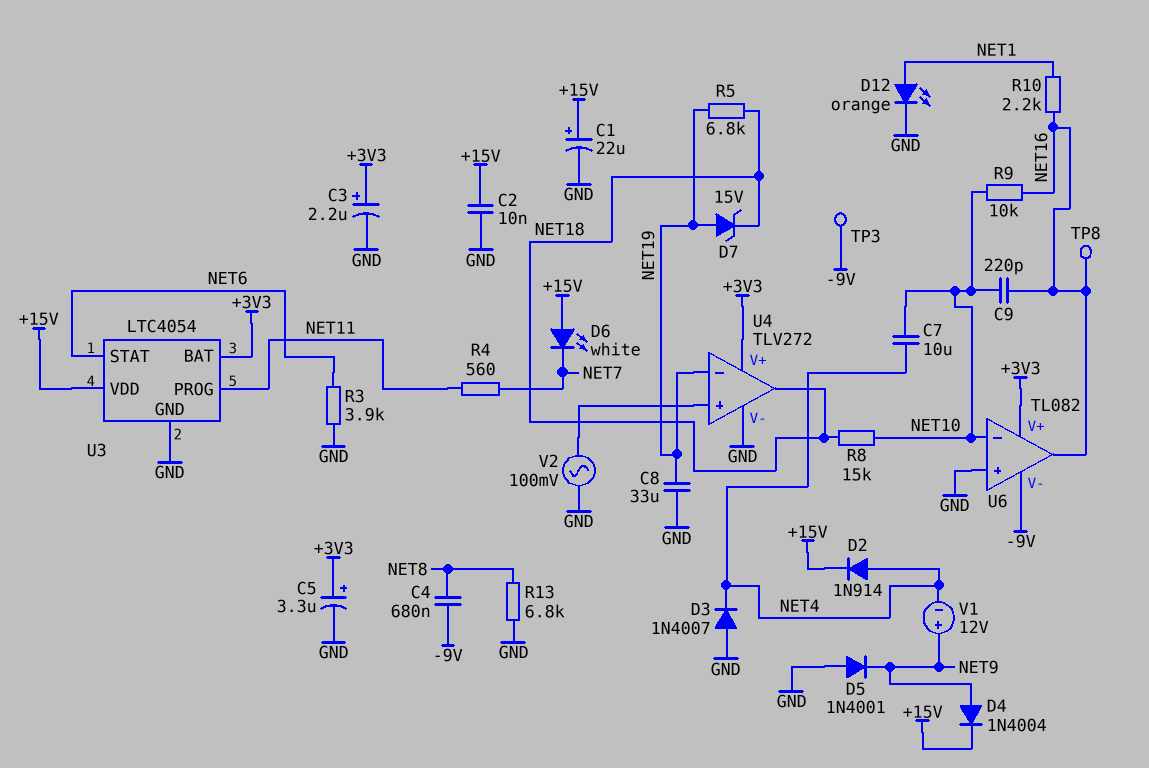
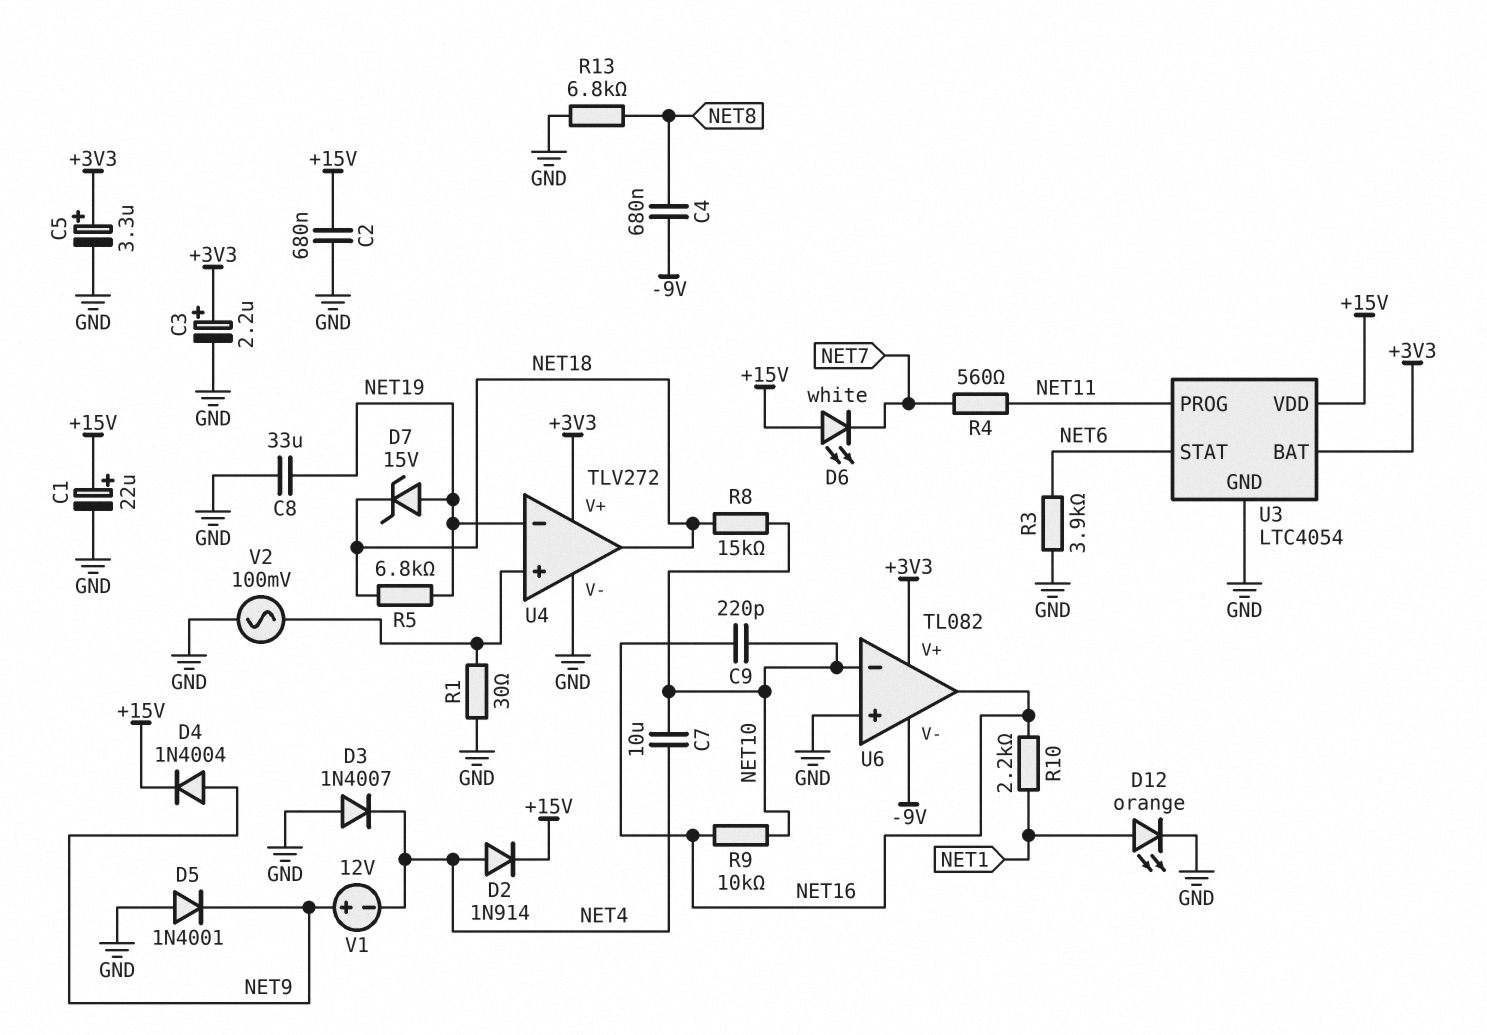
C2: 10nF (+15V, GND) -> 680nF (+15V, GND)
R1: none -> 30 (GND, U4/in+)
TP3: test point (-9V) -> none
TP8: test point (NET16) -> none

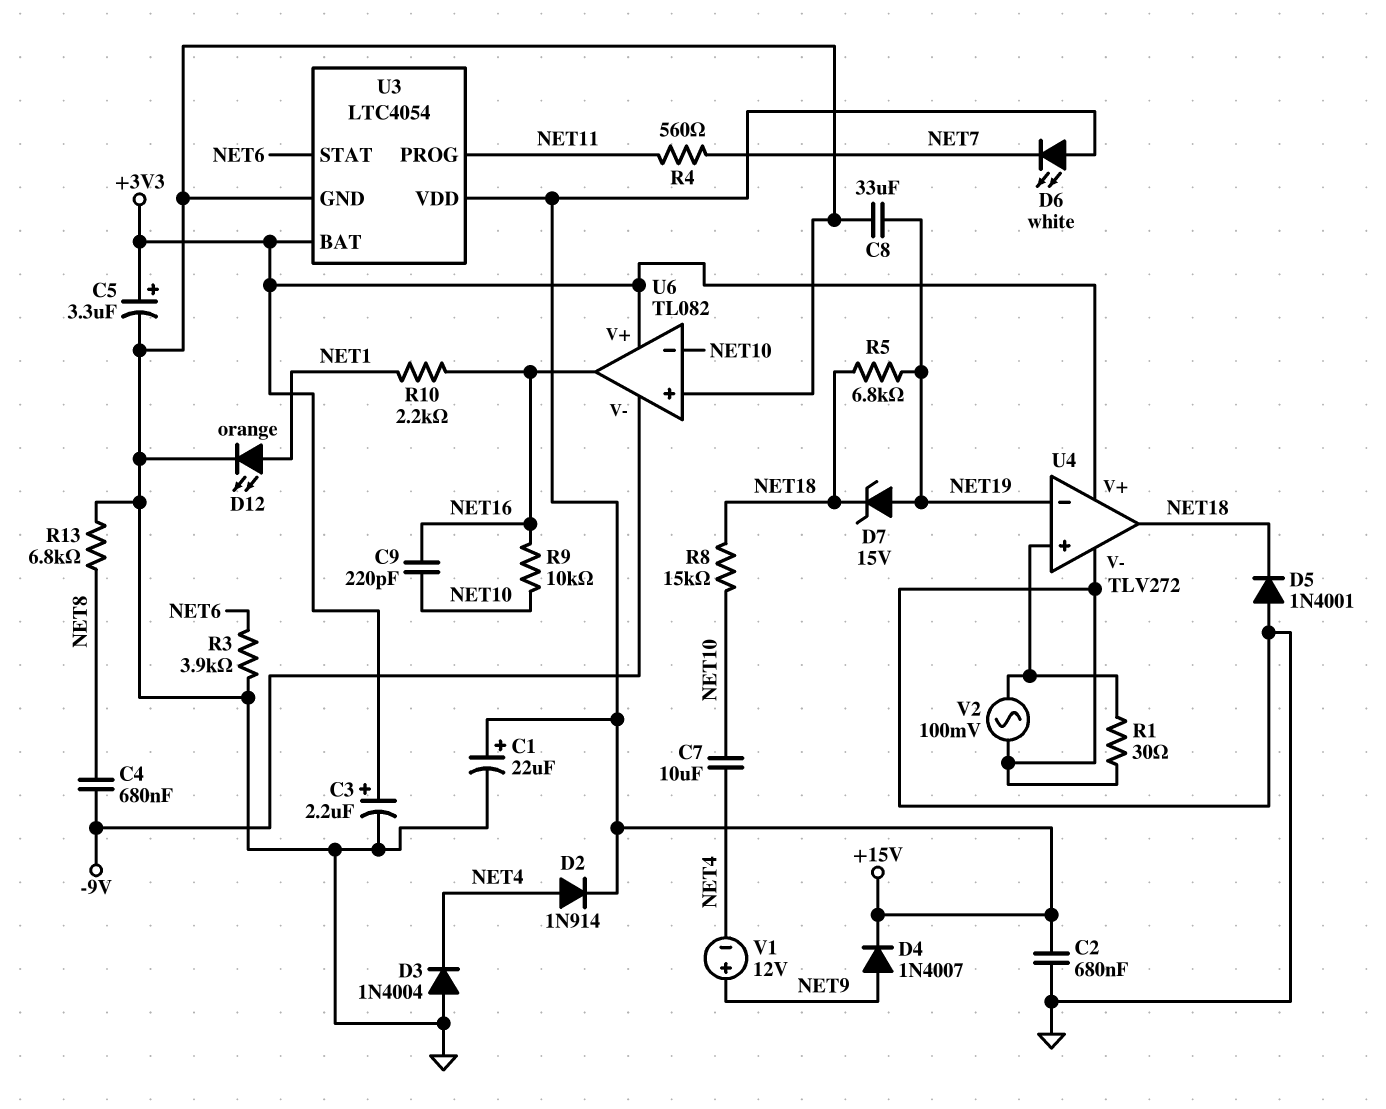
D3: diode 1N4007 (A GND, K NET4) -> diode 1N4004 (A GND, K NET4)
D4: diode 1N4004 (A NET9, K +15V) -> diode 1N4007 (A NET9, K +15V)
D5: diode 1N4001 (A GND, K NET9) -> diode 1N4001 (A GND, K NET18)

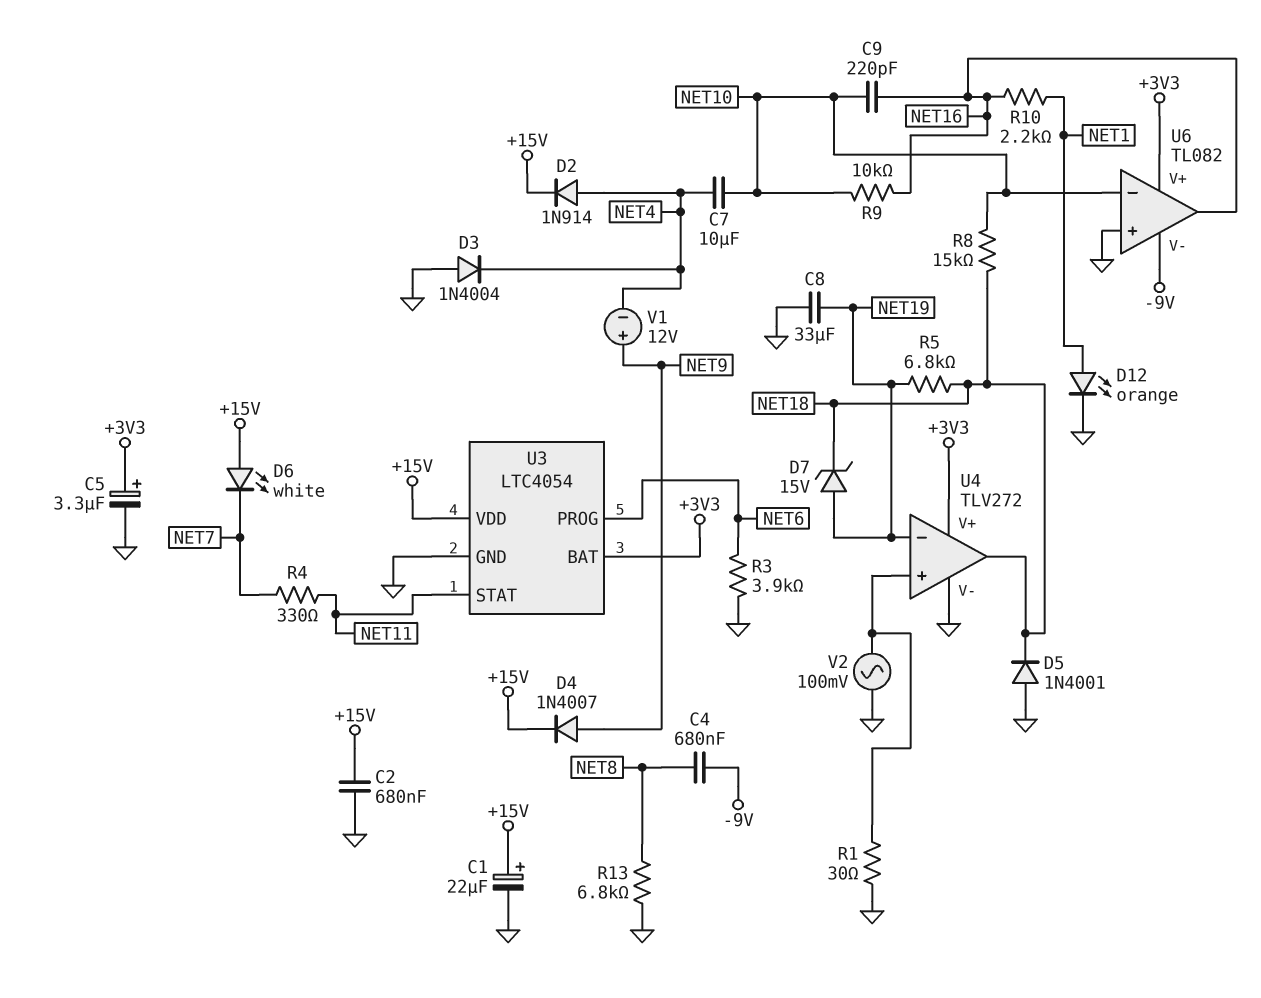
C3: 2.2uF (plus +3V3, minus GND) -> none
R4: 560 (NET7, NET11) -> 330 (NET7, NET11)
U3 pin PROG: NET11 -> NET6
U3 pin STAT: NET6 -> NET11

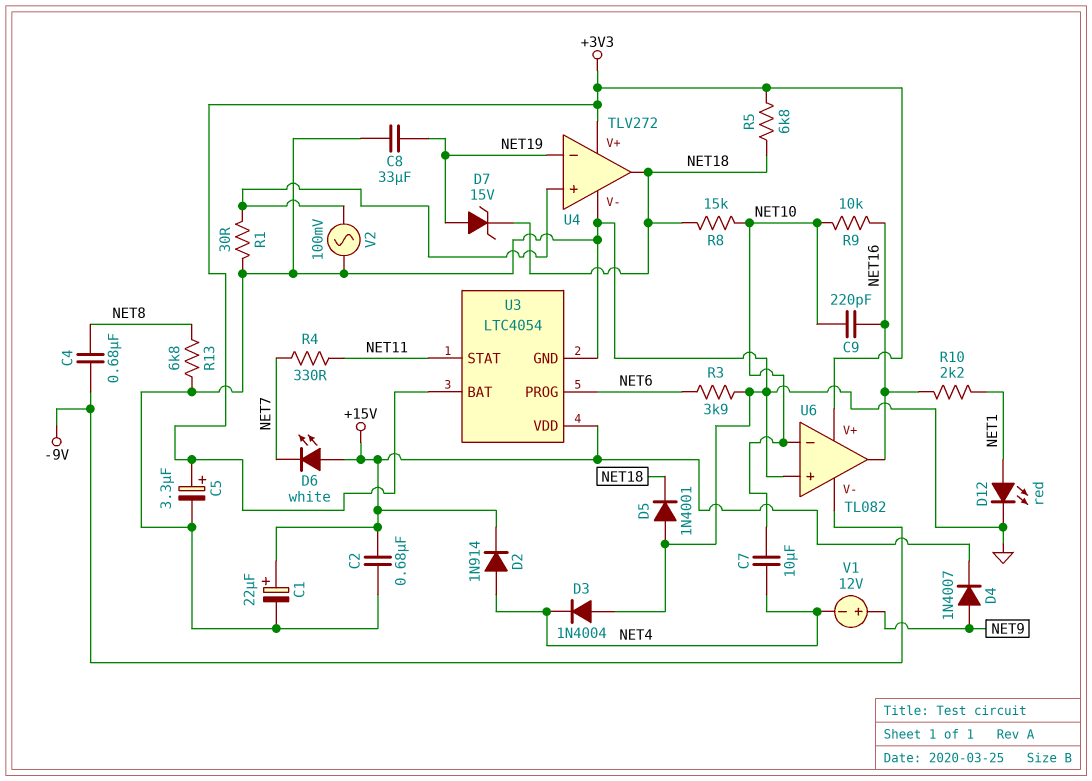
D12: LED orange (A NET1, K GND) -> LED red (A NET1, K GND)
R5: 6.8k (NET18, NET19) -> 6.8k (+3V3, NET18)

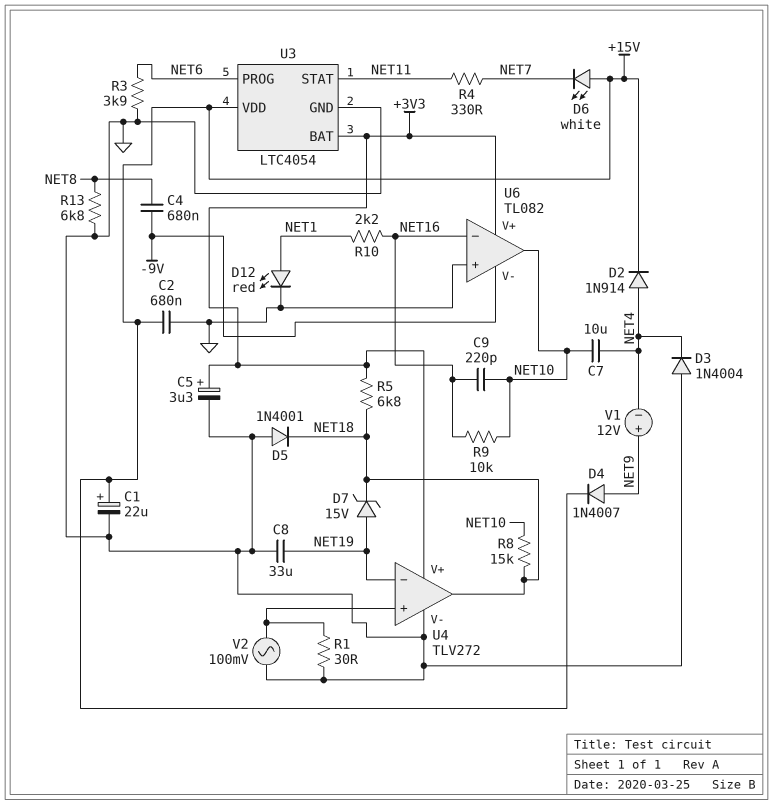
U6 pin in-: NET10 -> NET16
U6 pin out: NET16 -> NET10

